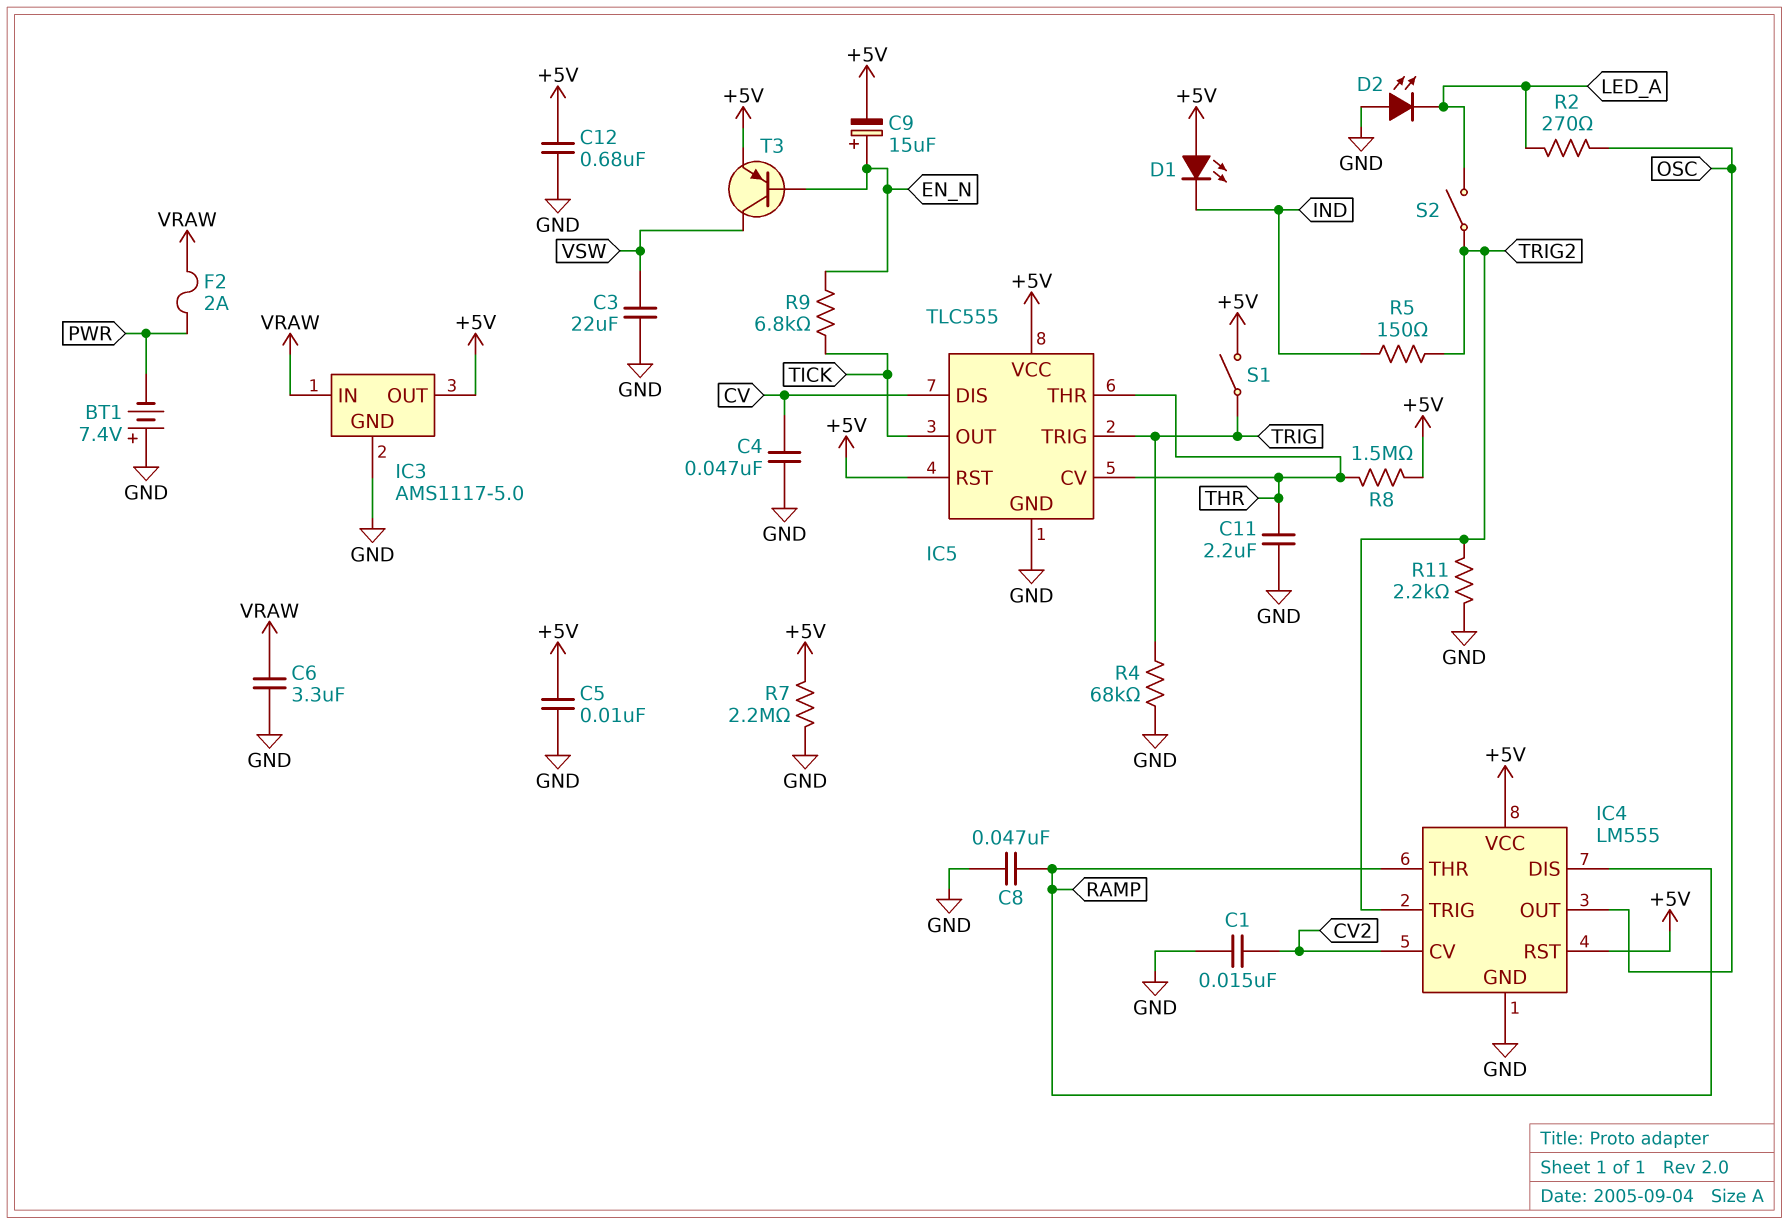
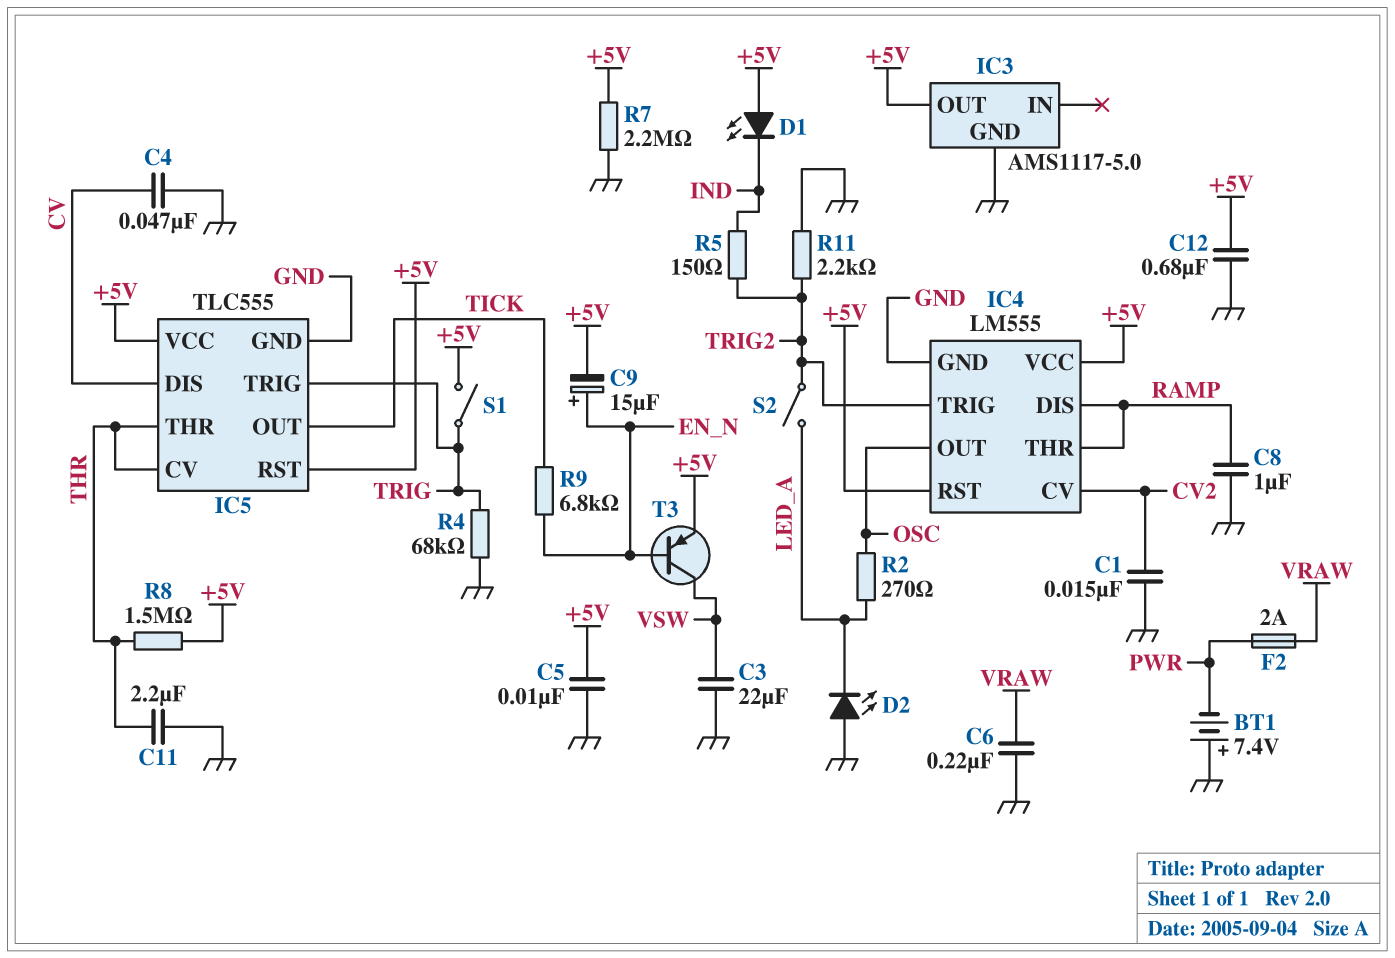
C6: 3.3uF (GND, VRAW) -> 220nF (GND, VRAW)
C8: 47nF (GND, RAMP) -> 1uF (GND, RAMP)
IC3 pin IN: VRAW -> none

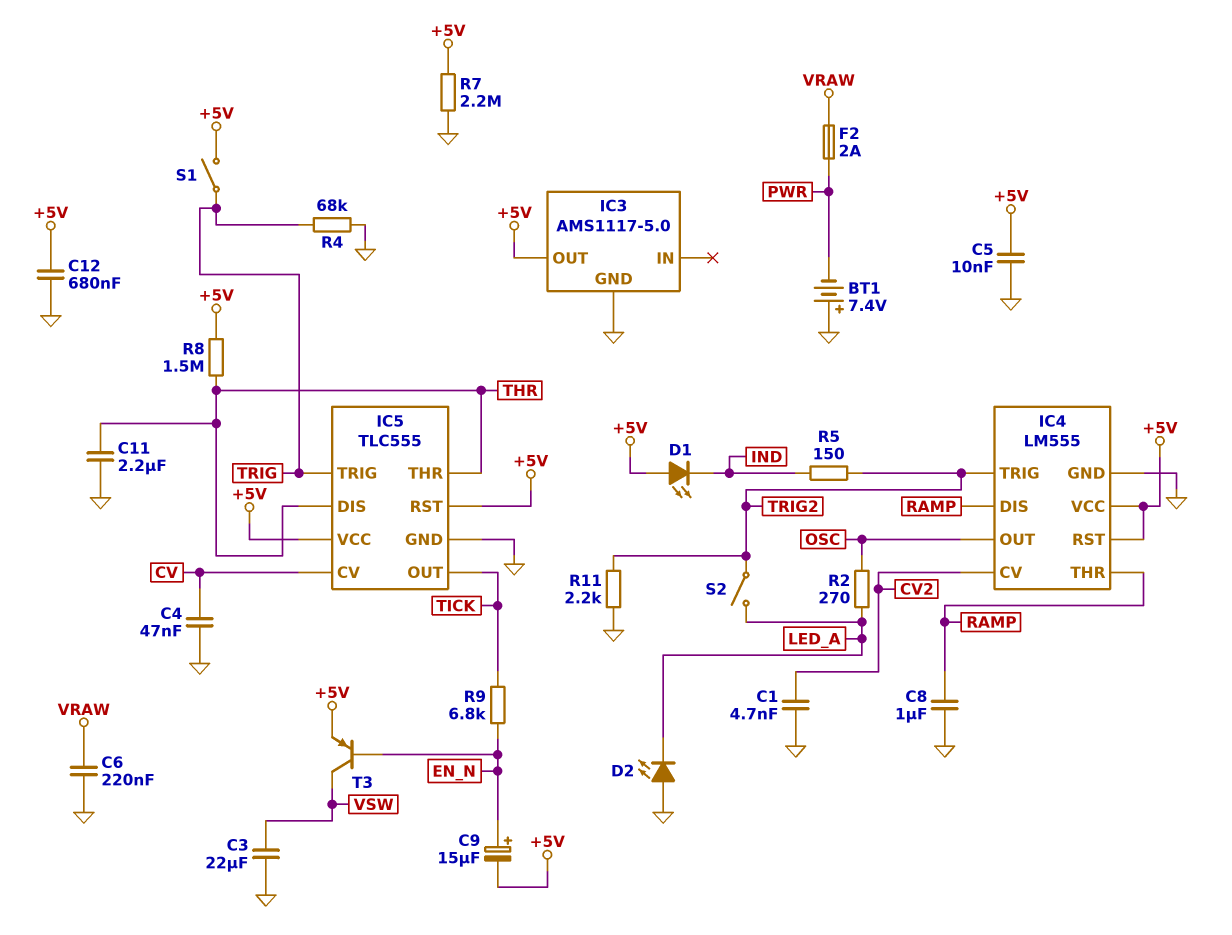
C1: 15nF (CV2, GND) -> 4.7nF (CV2, GND)
IC5 pin CV: THR -> CV
IC5 pin DIS: CV -> THR

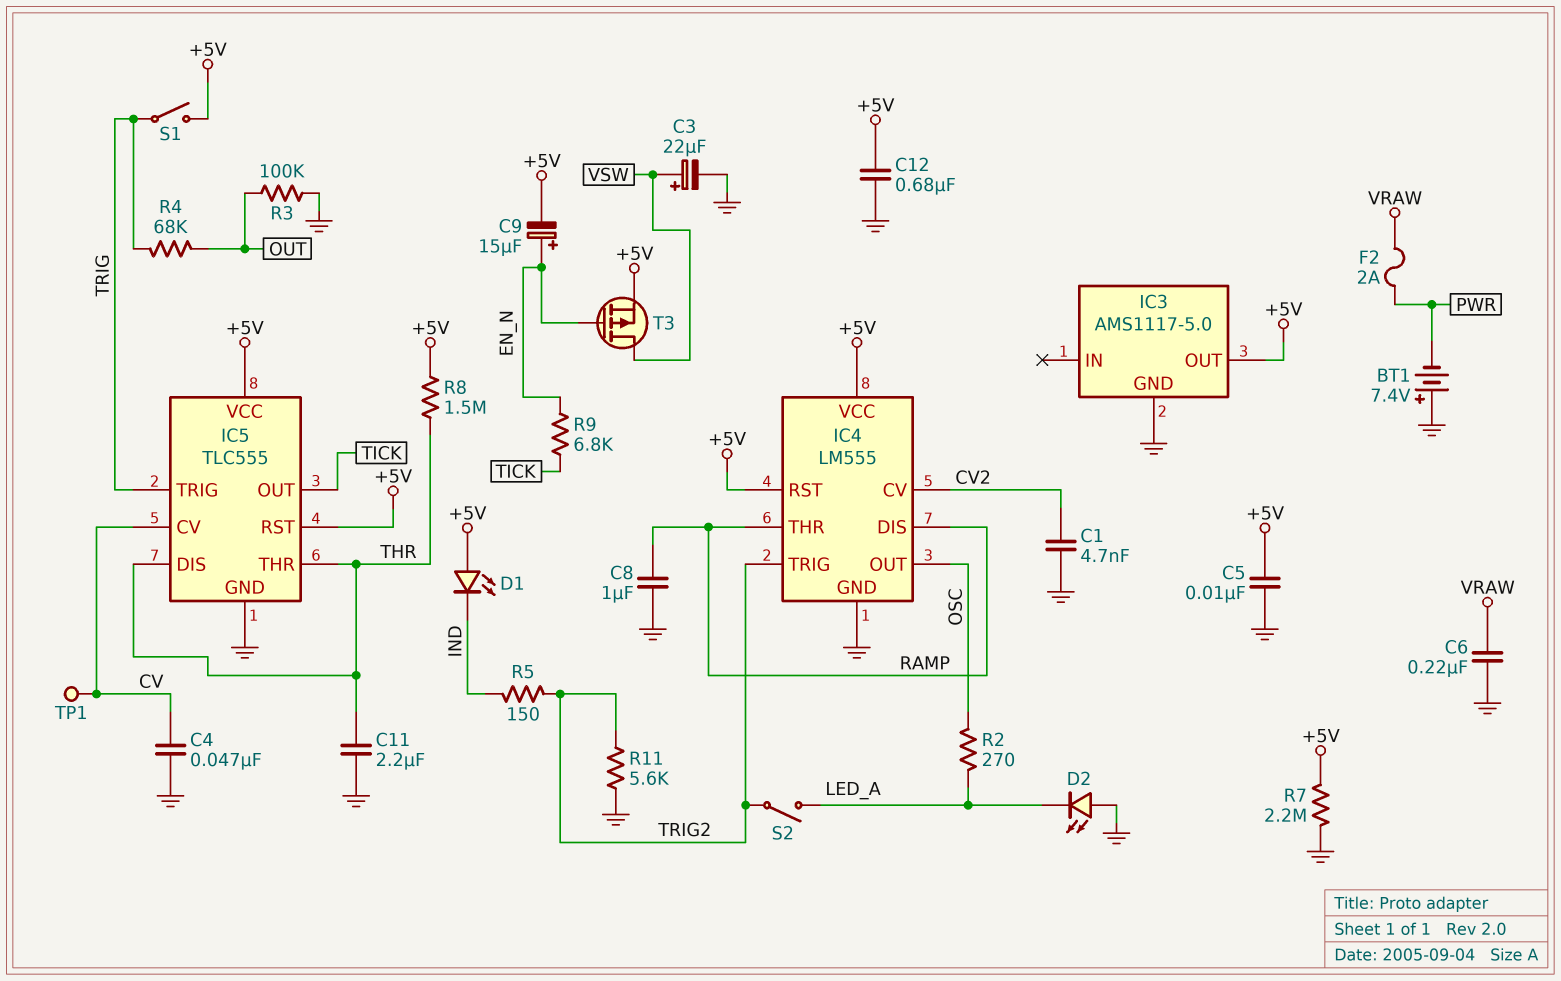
C3: 22uF (GND, VSW) -> 22uF (plus VSW, minus GND)
R3: none -> 100k (GND, OUT)
R4: 68k (GND, TRIG) -> 68k (OUT, TRIG)
R11: 2.2k (GND, TRIG2) -> 5.6k (GND, TRIG2)
T3: PNP (B EN_N, C VSW, E +5V) -> PMOS (G EN_N, D VSW, S +5V)
TP1: none -> test point (CV)

